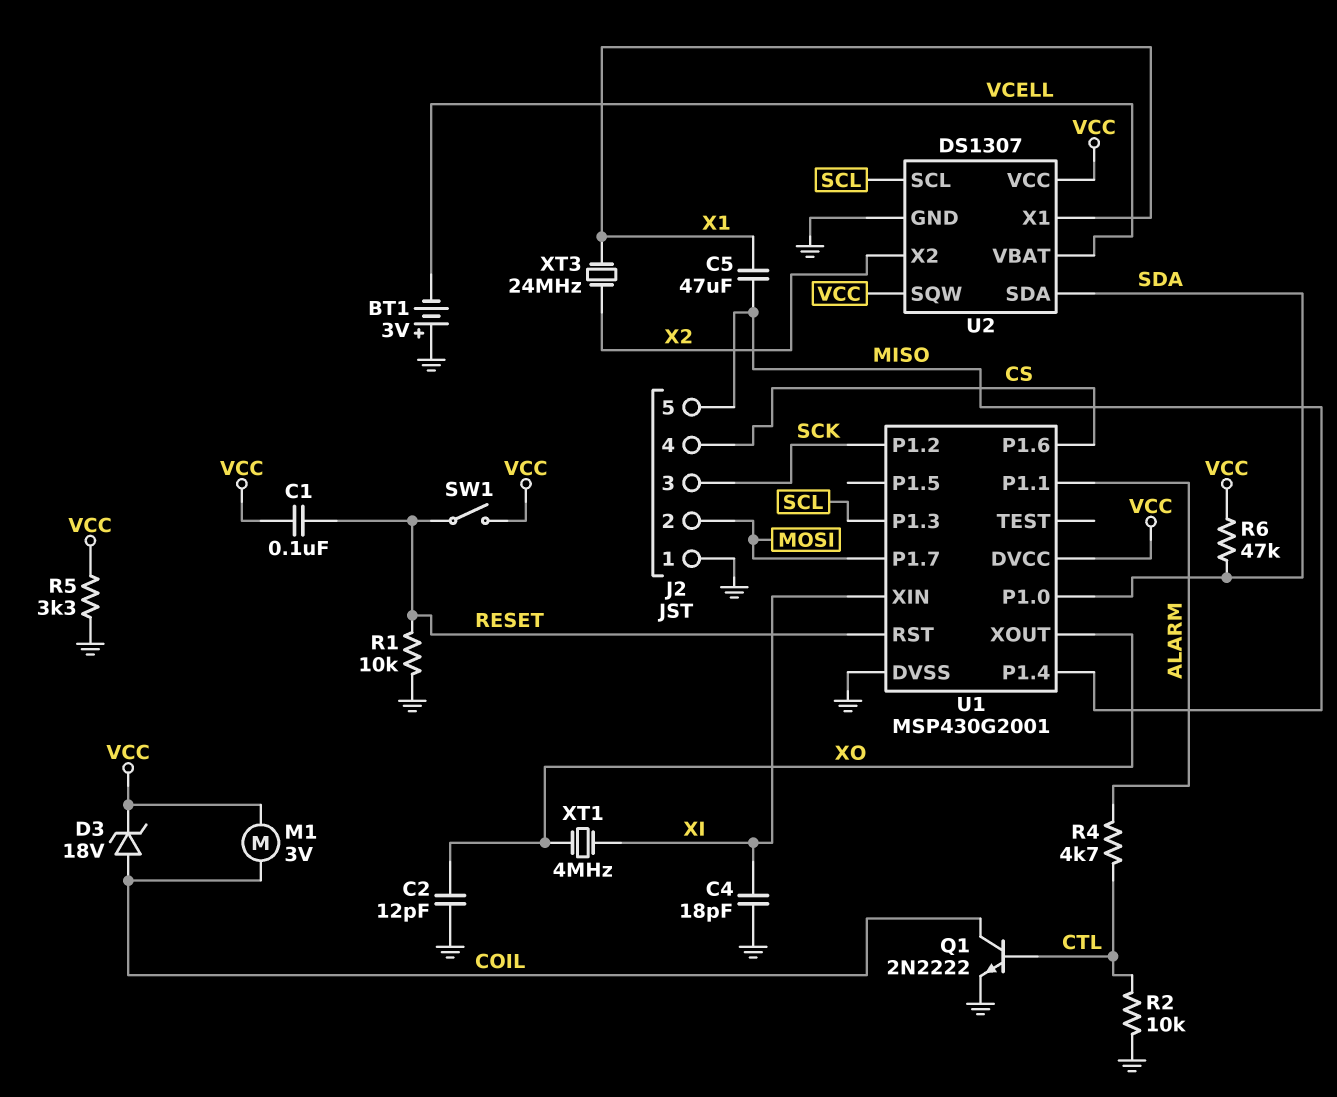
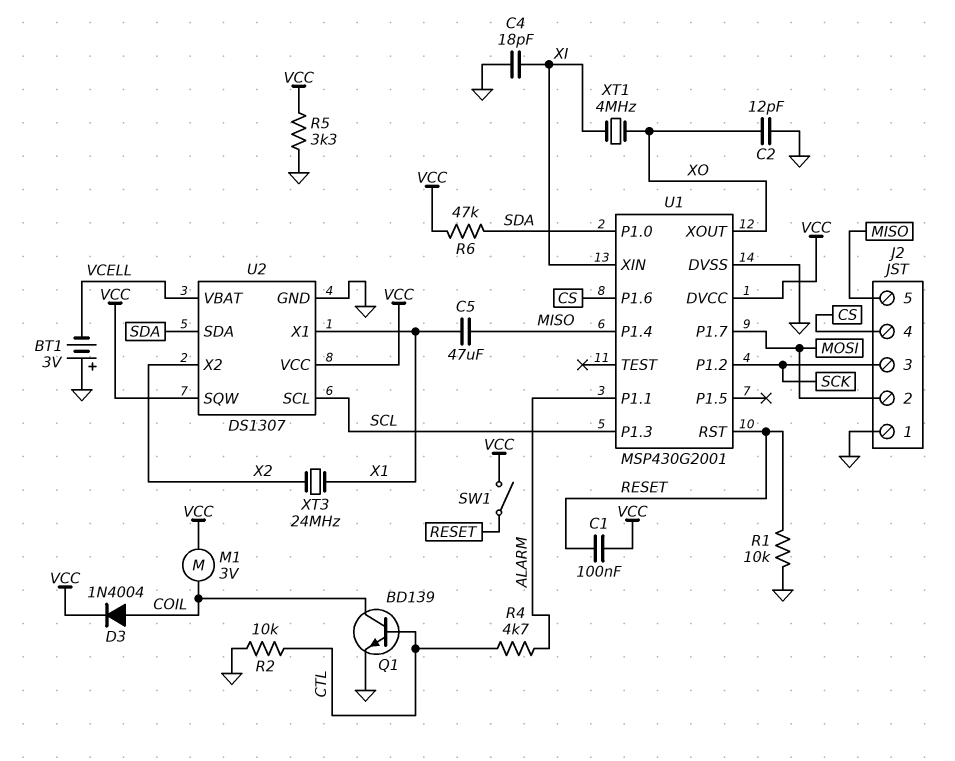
D3: zener 18V (A COIL, K VCC) -> diode 1N4004 (A COIL, K VCC)
Q1: NPN 2N2222 (B CTL, C COIL, E GND) -> NPN BD139 (B CTL, C COIL, E GND)

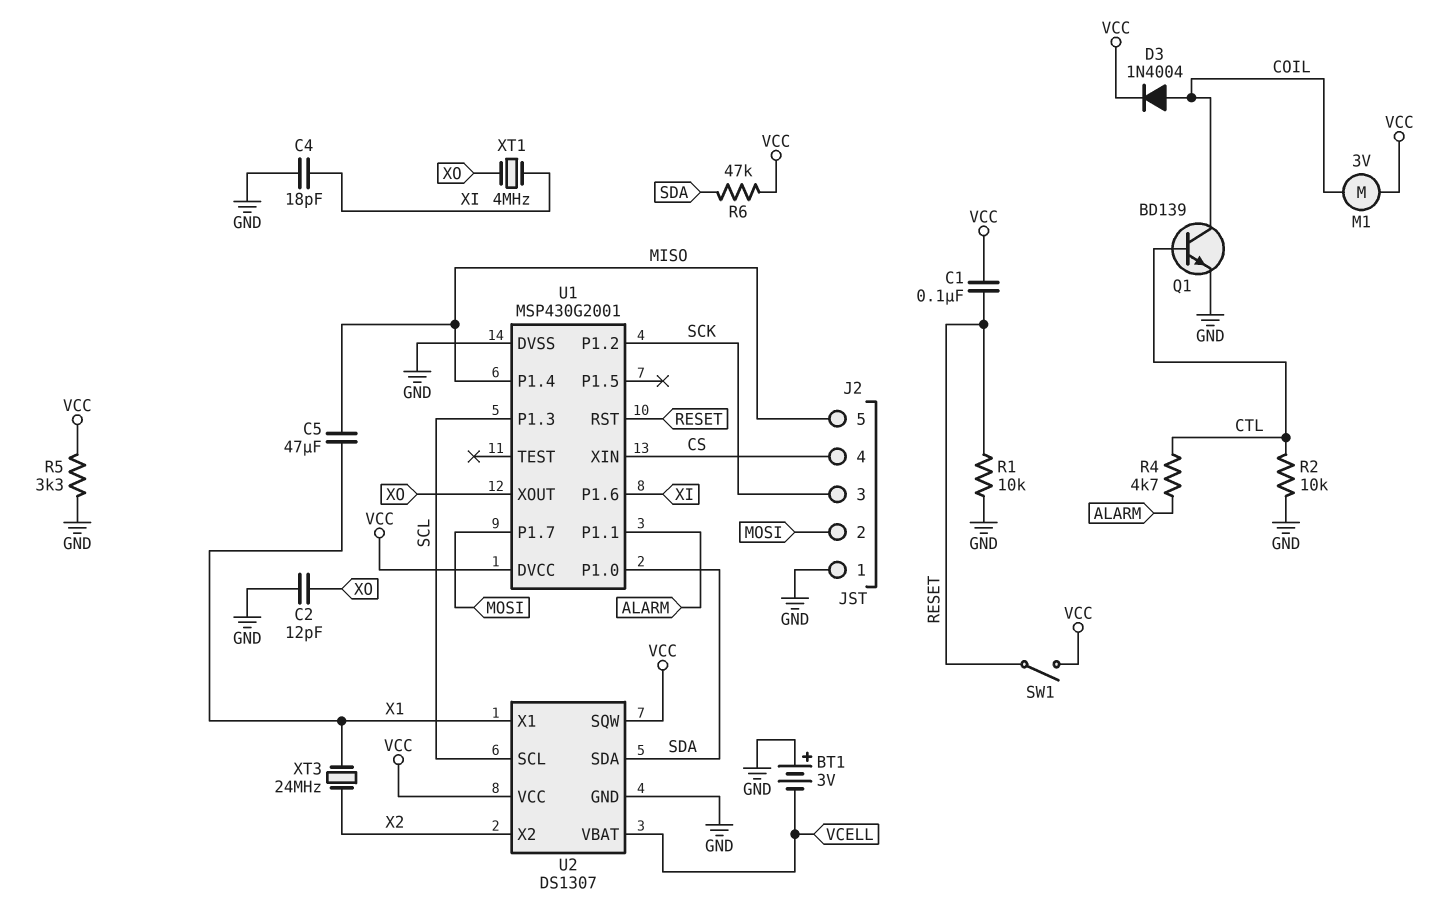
U1 pin P1.6: CS -> XI
U1 pin XIN: XI -> CS

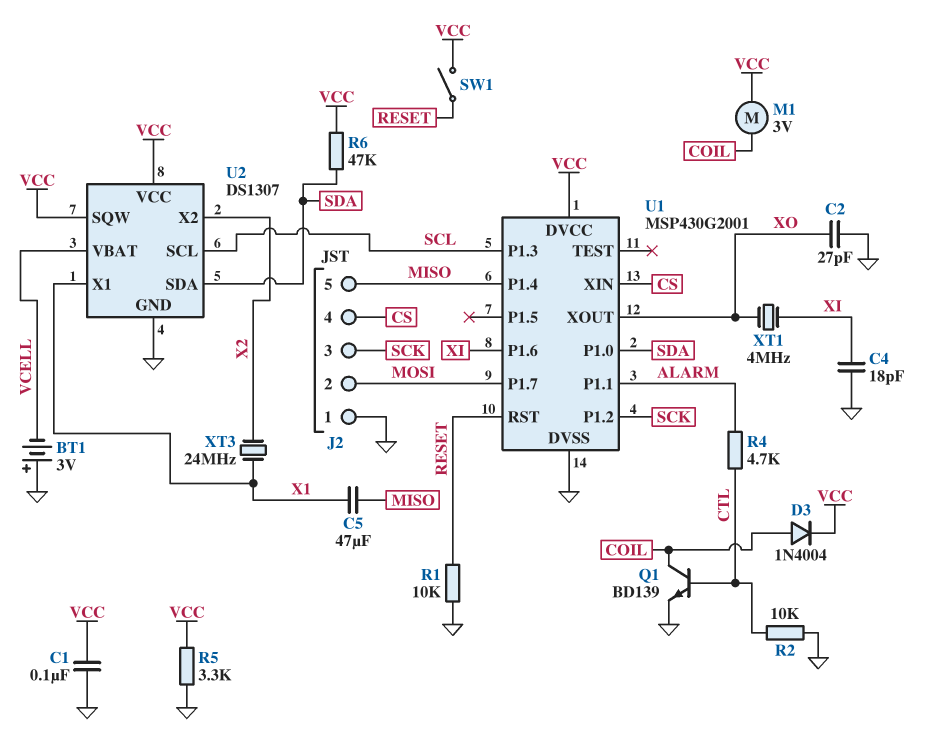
C1: 100nF (RESET, VCC) -> 100nF (GND, VCC)
C2: 12pF (GND, XO) -> 27pF (GND, XO)

